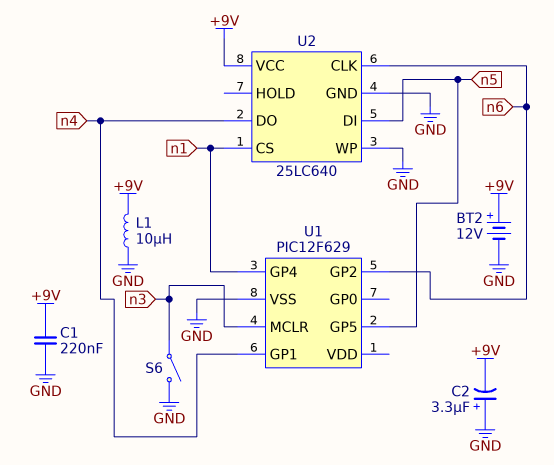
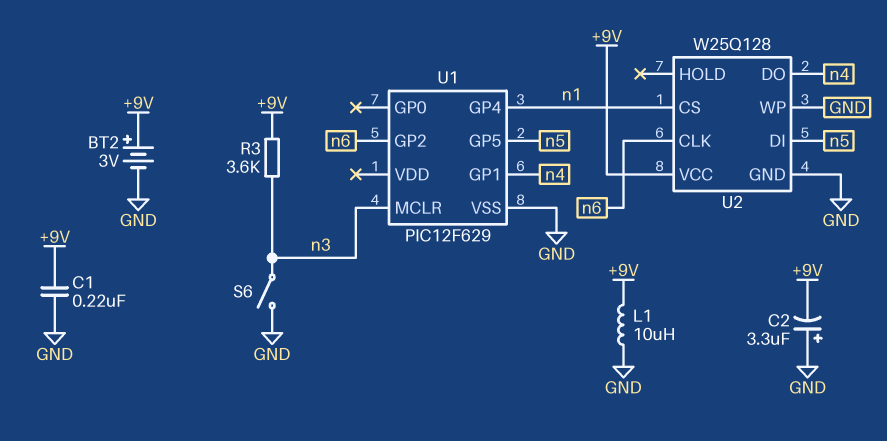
BT2: 12V (plus +9V, minus GND) -> 3V (plus +9V, minus GND)
R3: none -> 3.6k (+9V, n3)
U2: 25LC640 -> W25Q128

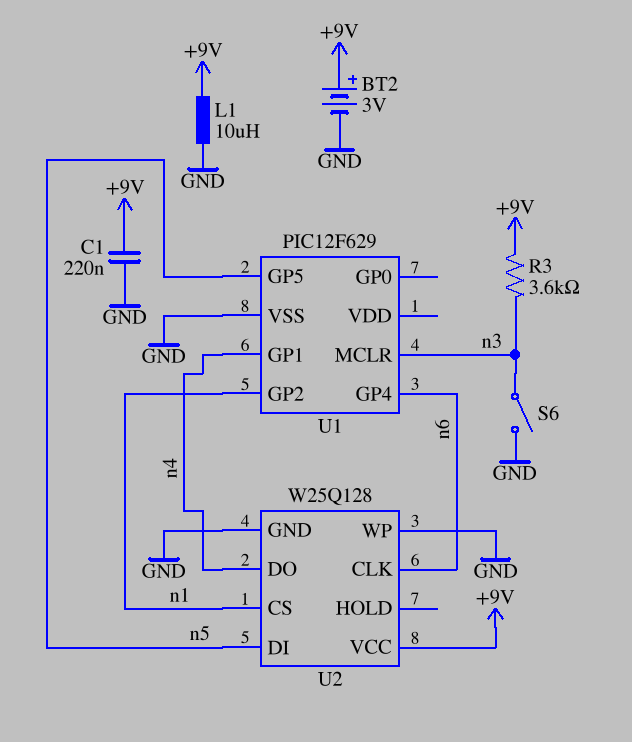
C2: 3.3uF (plus GND, minus +9V) -> none
U1 pin GP2: n6 -> n1
U1 pin GP4: n1 -> n6

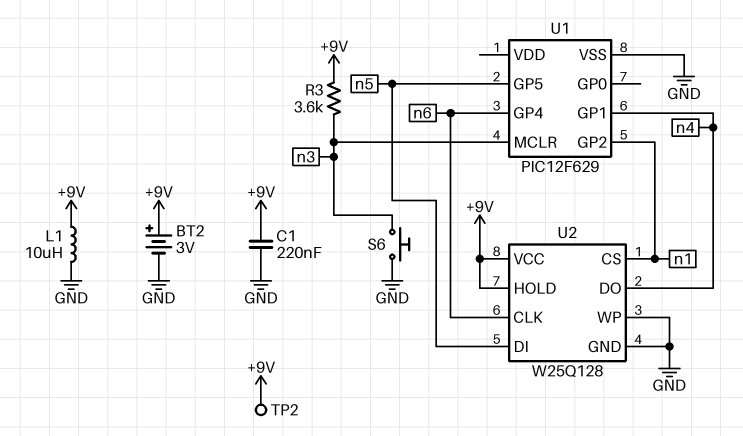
S6: switch (GND, n3) -> button (GND, n3)
TP2: none -> test point (+9V)
U2 pin HOLD: none -> +9V

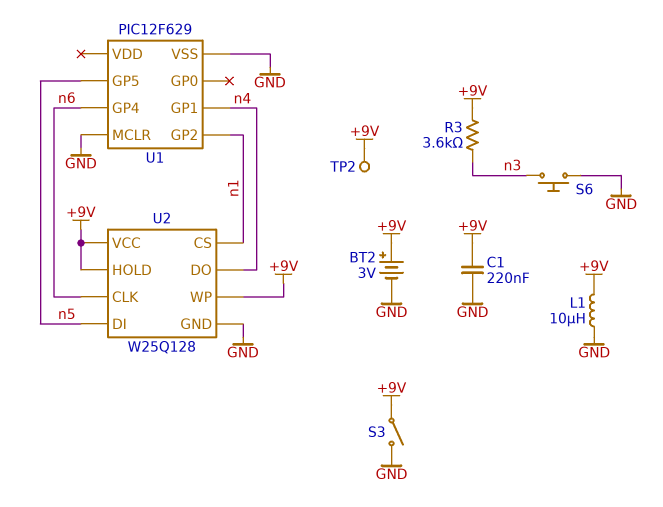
S3: none -> switch (+9V, GND)
U1 pin MCLR: n3 -> GND
U2 pin WP: GND -> +9V

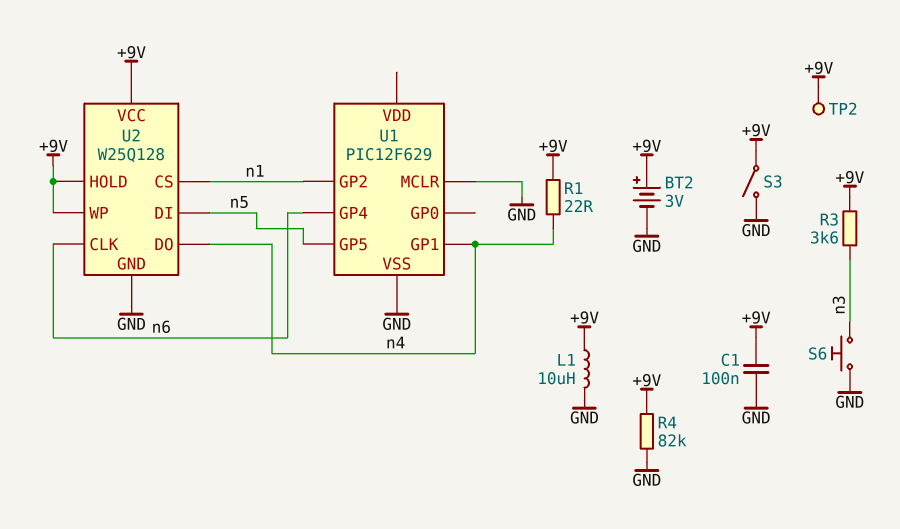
C1: 220nF (+9V, GND) -> 100nF (+9V, GND)
R1: none -> 22 (+9V, n4)
R4: none -> 82k (+9V, GND)

